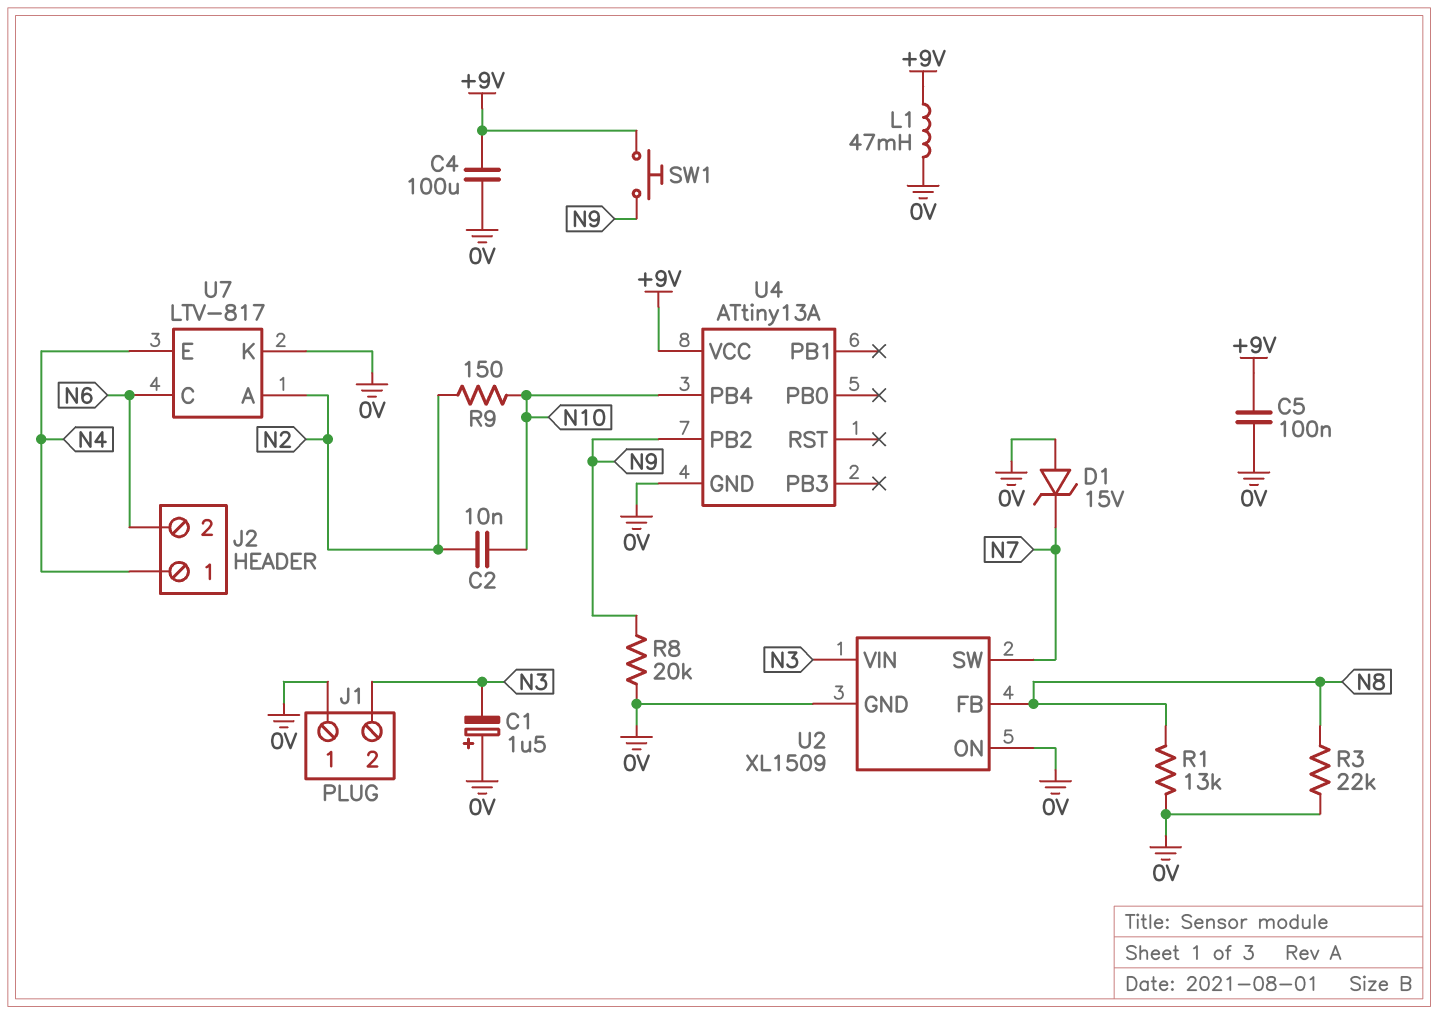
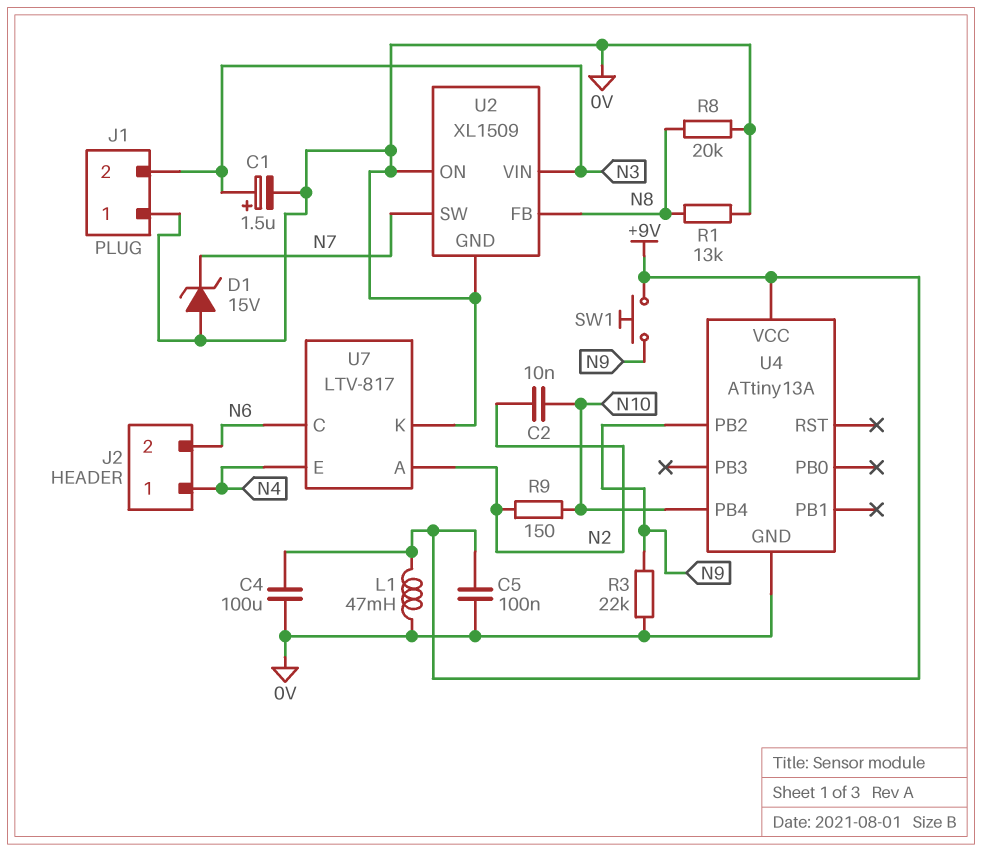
C1: 1.5uF (plus 0V, minus N3) -> 1.5uF (plus N3, minus 0V)
R3: 22k (0V, N8) -> 22k (0V, N9)
R8: 20k (0V, N9) -> 20k (0V, N8)

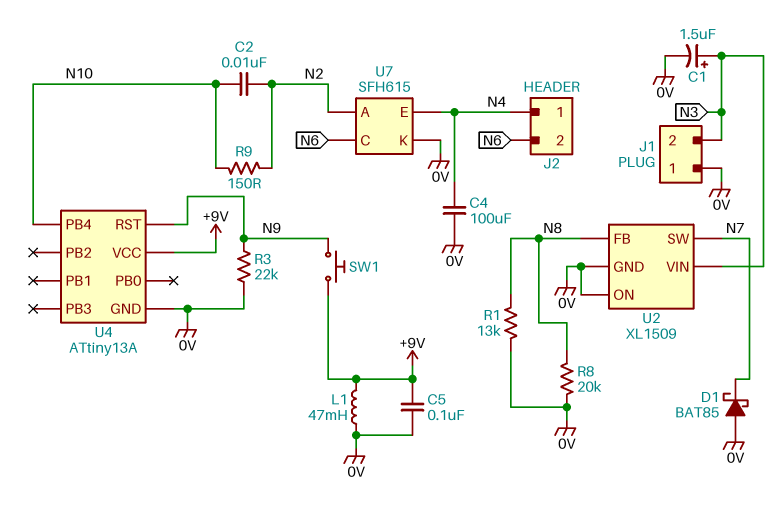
C4: 100uF (+9V, 0V) -> 100uF (0V, N4)
D1: zener 15V (A 0V, K N7) -> schottky BAT85 (A 0V, K N7)
U4 pin PB2: N9 -> none
U4 pin RST: none -> N9
U7: LTV-817 -> SFH615

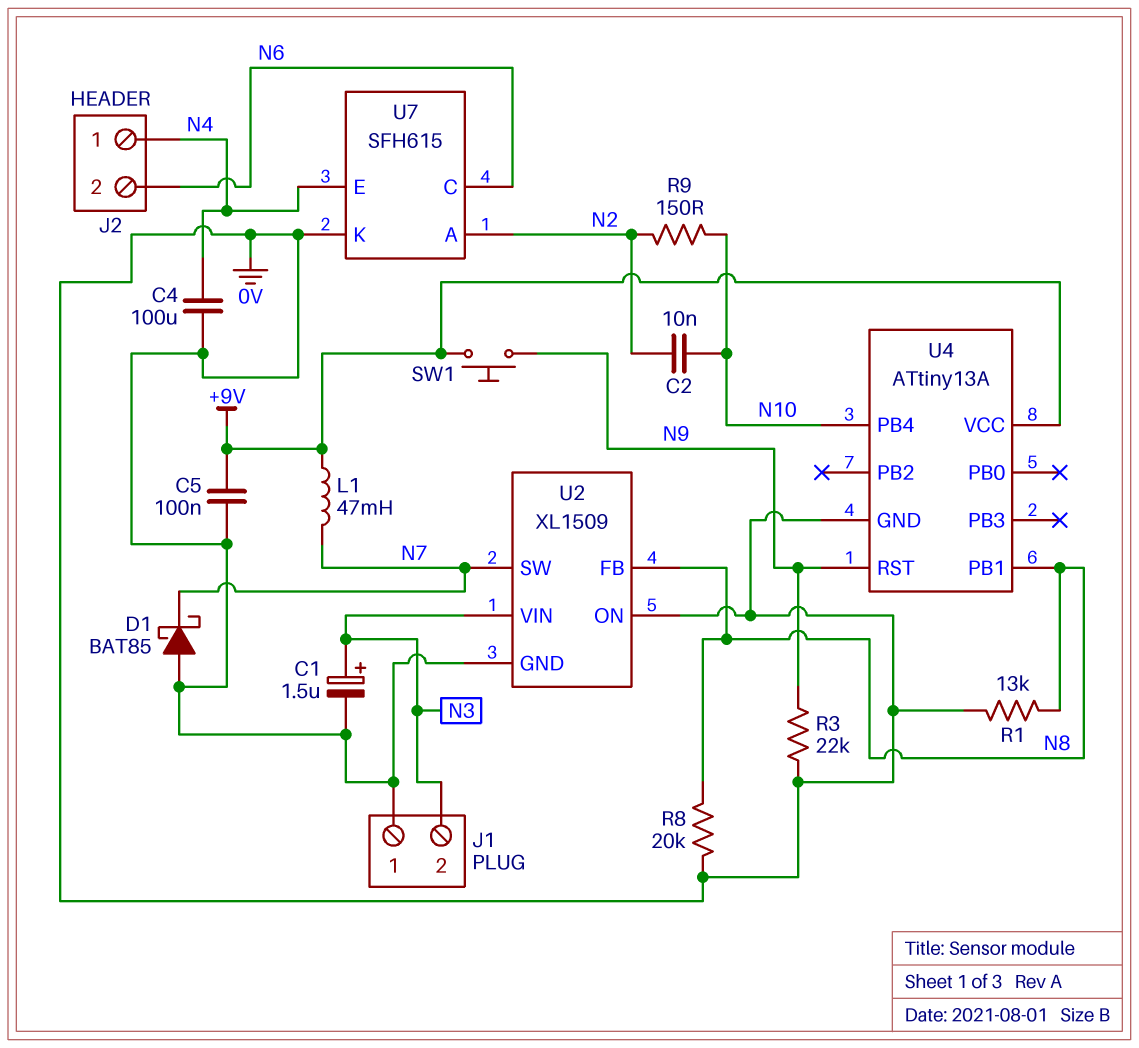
L1: 47mH (+9V, 0V) -> 47mH (+9V, N7)
U4 pin PB1: none -> N8

